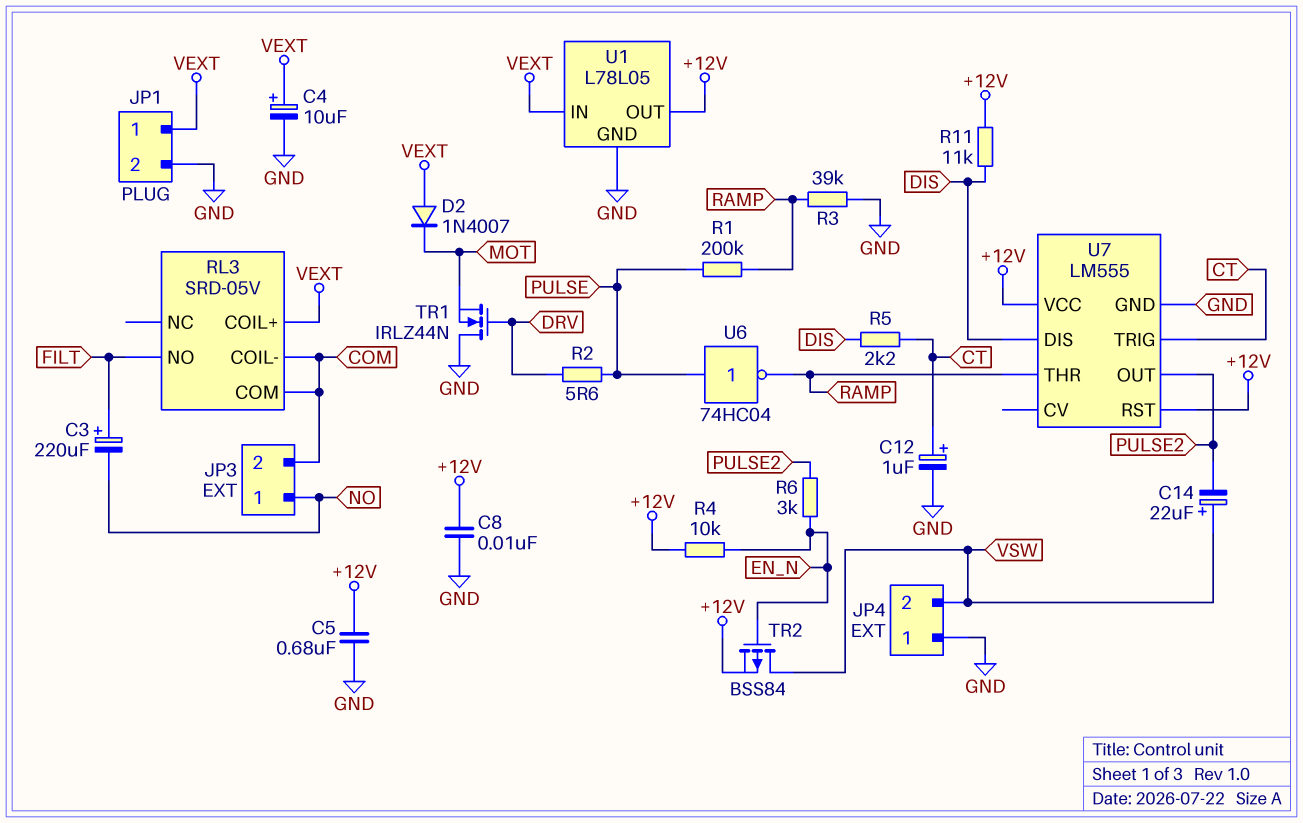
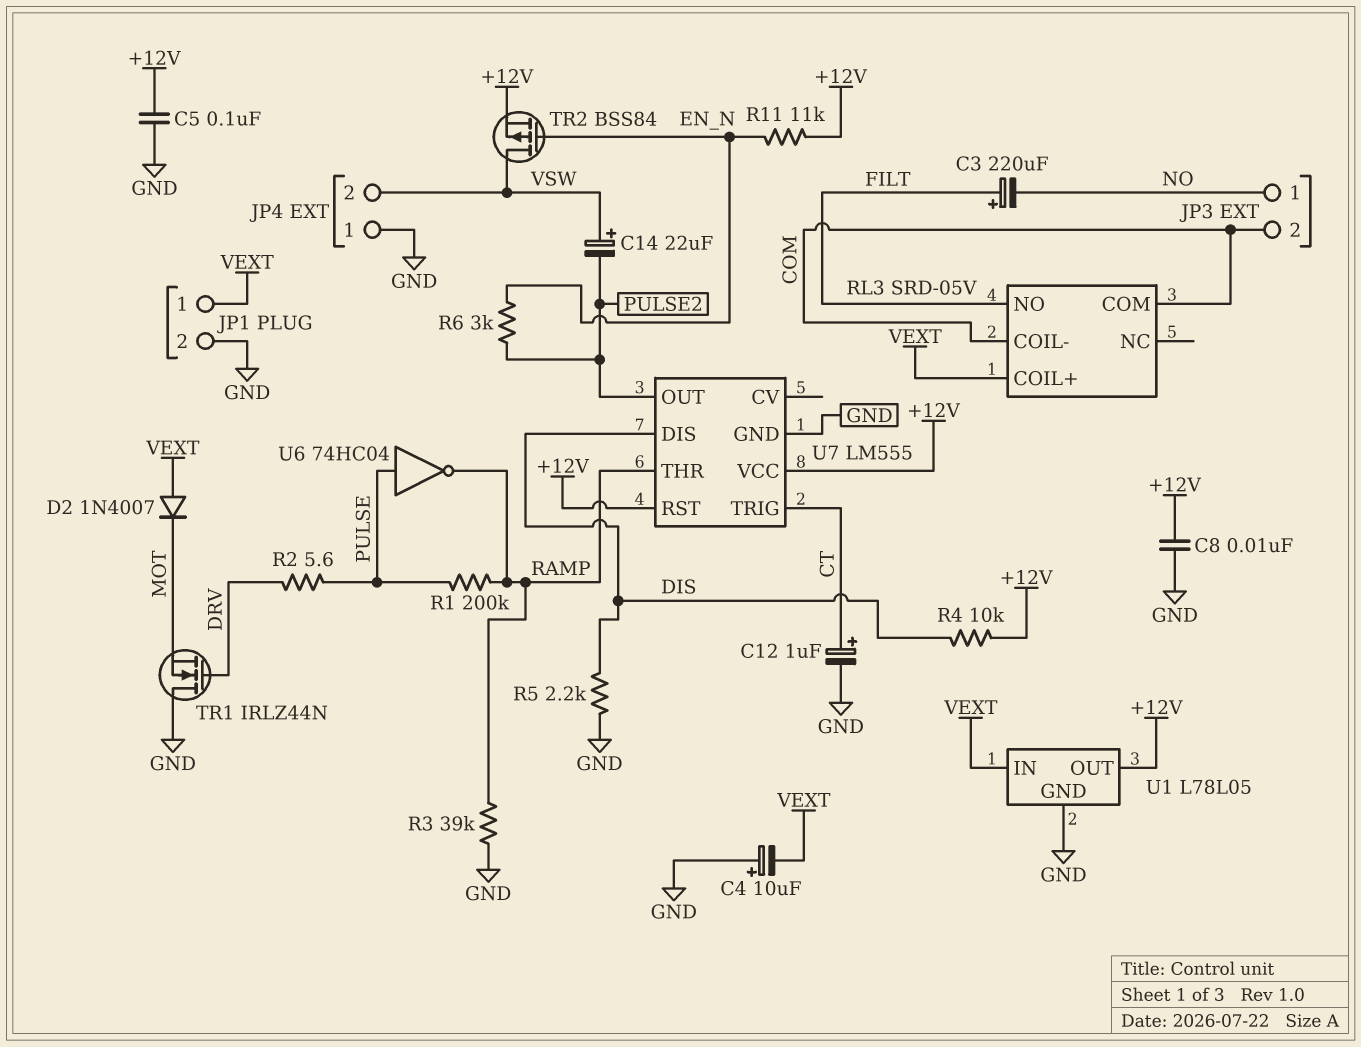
C4: 10uF (plus VEXT, minus GND) -> 10uF (plus GND, minus VEXT)
C5: 680nF (+12V, GND) -> 100nF (+12V, GND)
R4: 10k (+12V, EN_N) -> 10k (+12V, DIS)
R5: 2.2k (CT, DIS) -> 2.2k (DIS, GND)
R11: 11k (+12V, DIS) -> 11k (+12V, EN_N)

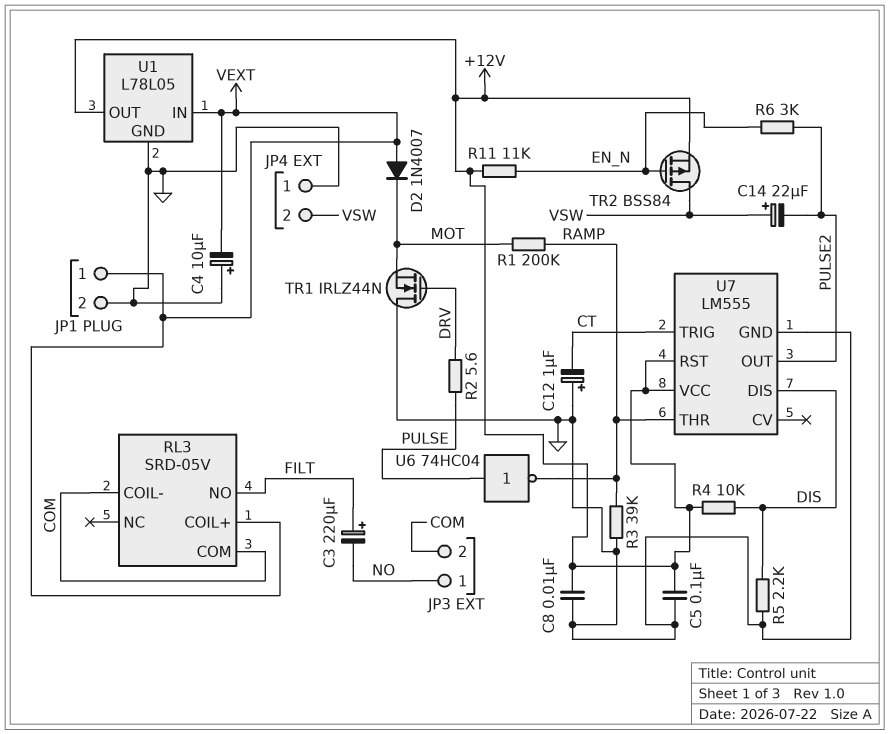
C12: 1uF (plus CT, minus GND) -> 1uF (plus GND, minus CT)
R1: 200k (PULSE, RAMP) -> 200k (MOT, RAMP)

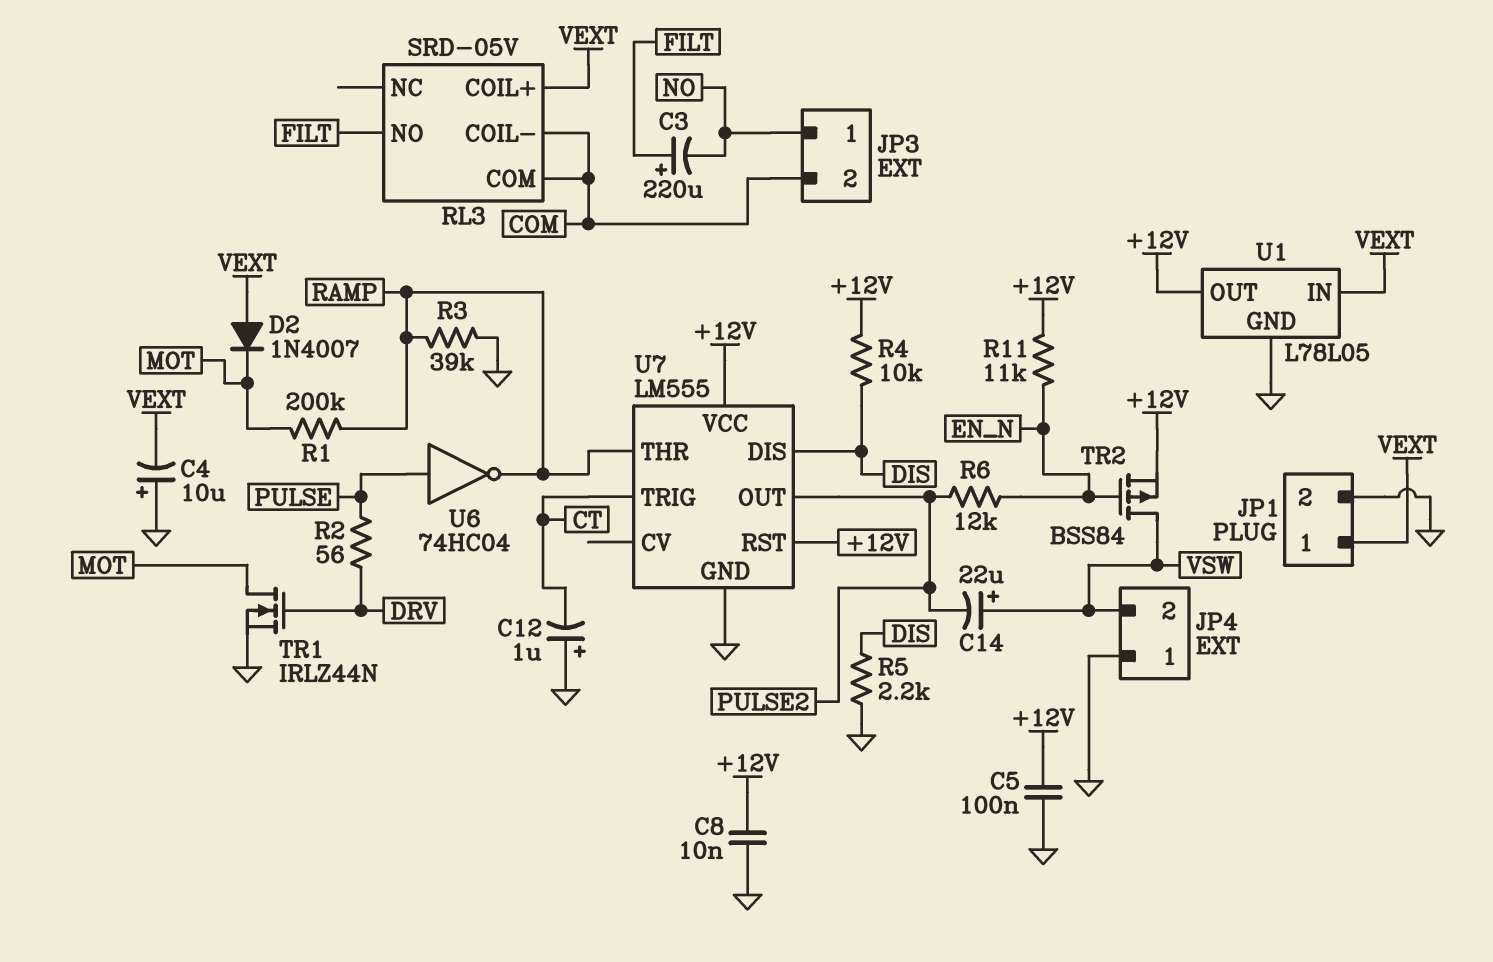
R2: 5.6 (DRV, PULSE) -> 56 (DRV, PULSE)
R6: 3k (EN_N, PULSE2) -> 12k (EN_N, PULSE2)
TR1: NMOS IRLZ44N (G DRV, D GND, S MOT) -> NMOS IRLZ44N (G DRV, D MOT, S GND)

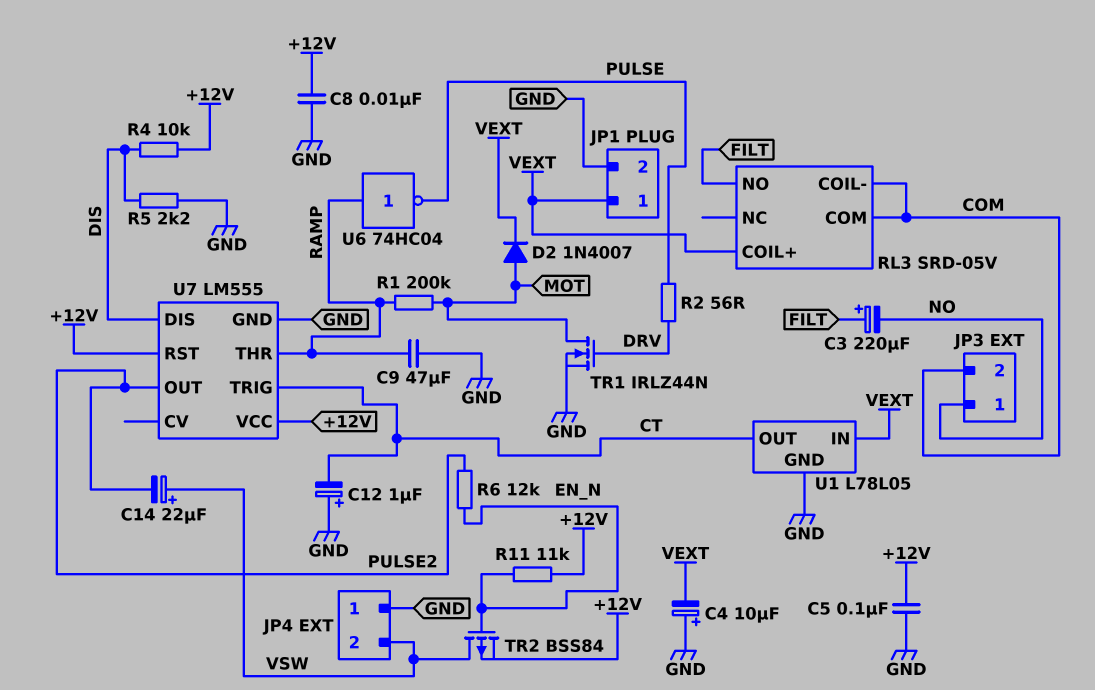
C9: none -> 47uF (GND, RAMP)
D2: diode 1N4007 (A VEXT, K MOT) -> diode 1N4007 (A MOT, K VEXT)
R3: 39k (GND, RAMP) -> none
U1 pin OUT: +12V -> CT
U6: NOT 74HC04 (in PULSE, out RAMP) -> NOT 74HC04 (in RAMP, out PULSE)

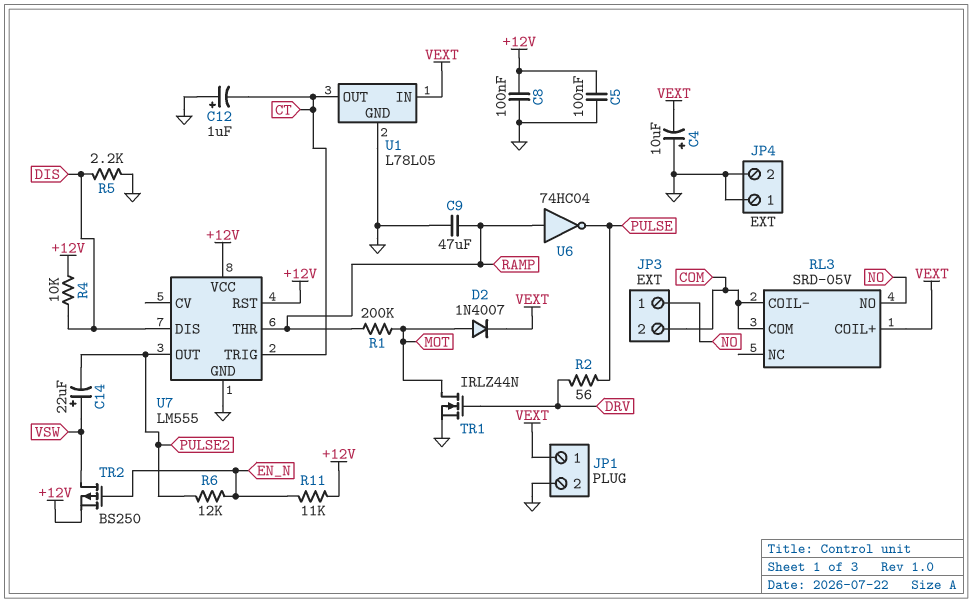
C3: 220uF (plus FILT, minus NO) -> none
C8: 10nF (+12V, GND) -> 100nF (+12V, GND)
JP4 pin 2: VSW -> GND
RL3 pin NO: FILT -> NO
TR2: PMOS BSS84 (G EN_N, D VSW, S +12V) -> PMOS BS250 (G EN_N, D VSW, S +12V)

